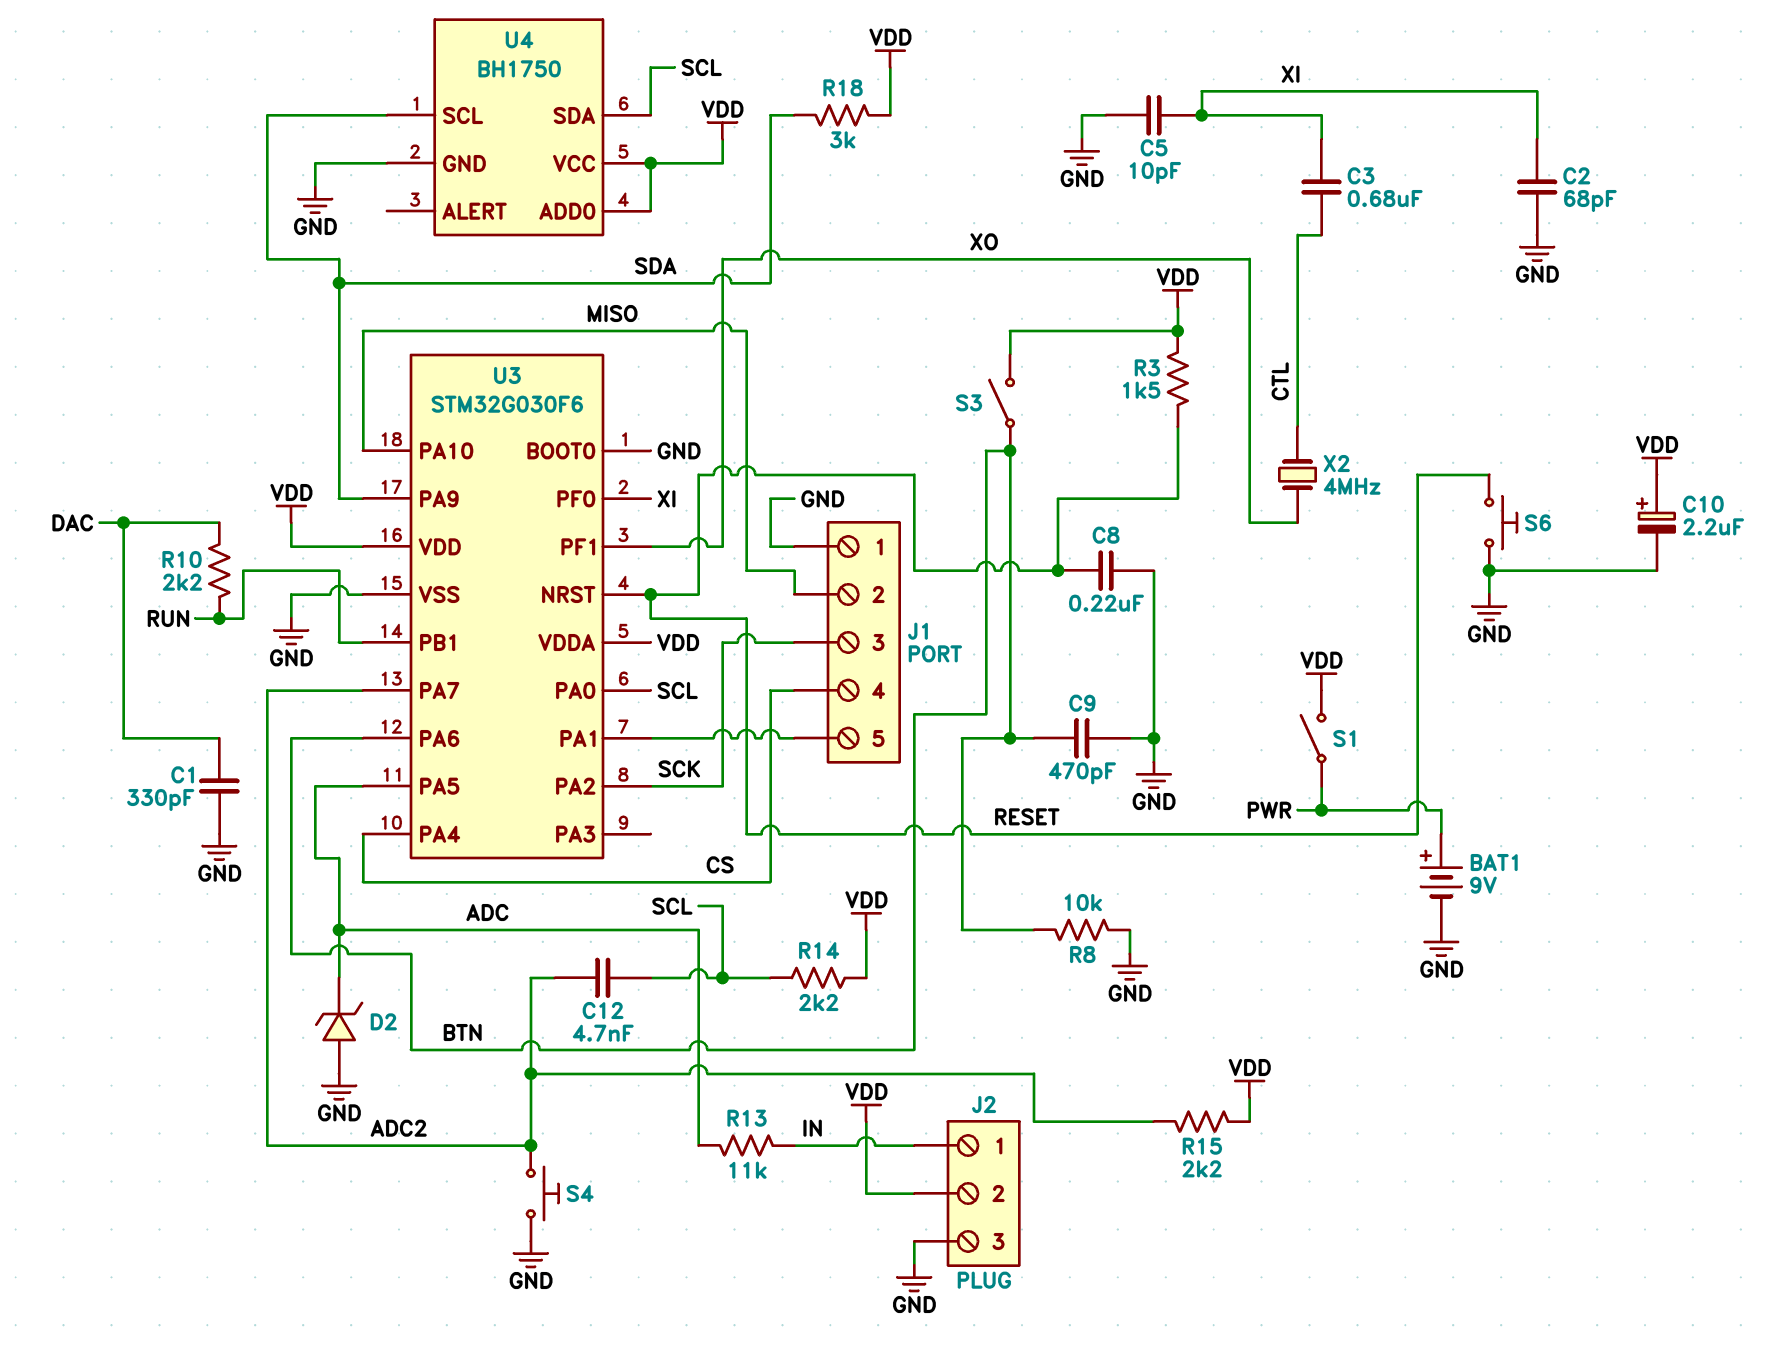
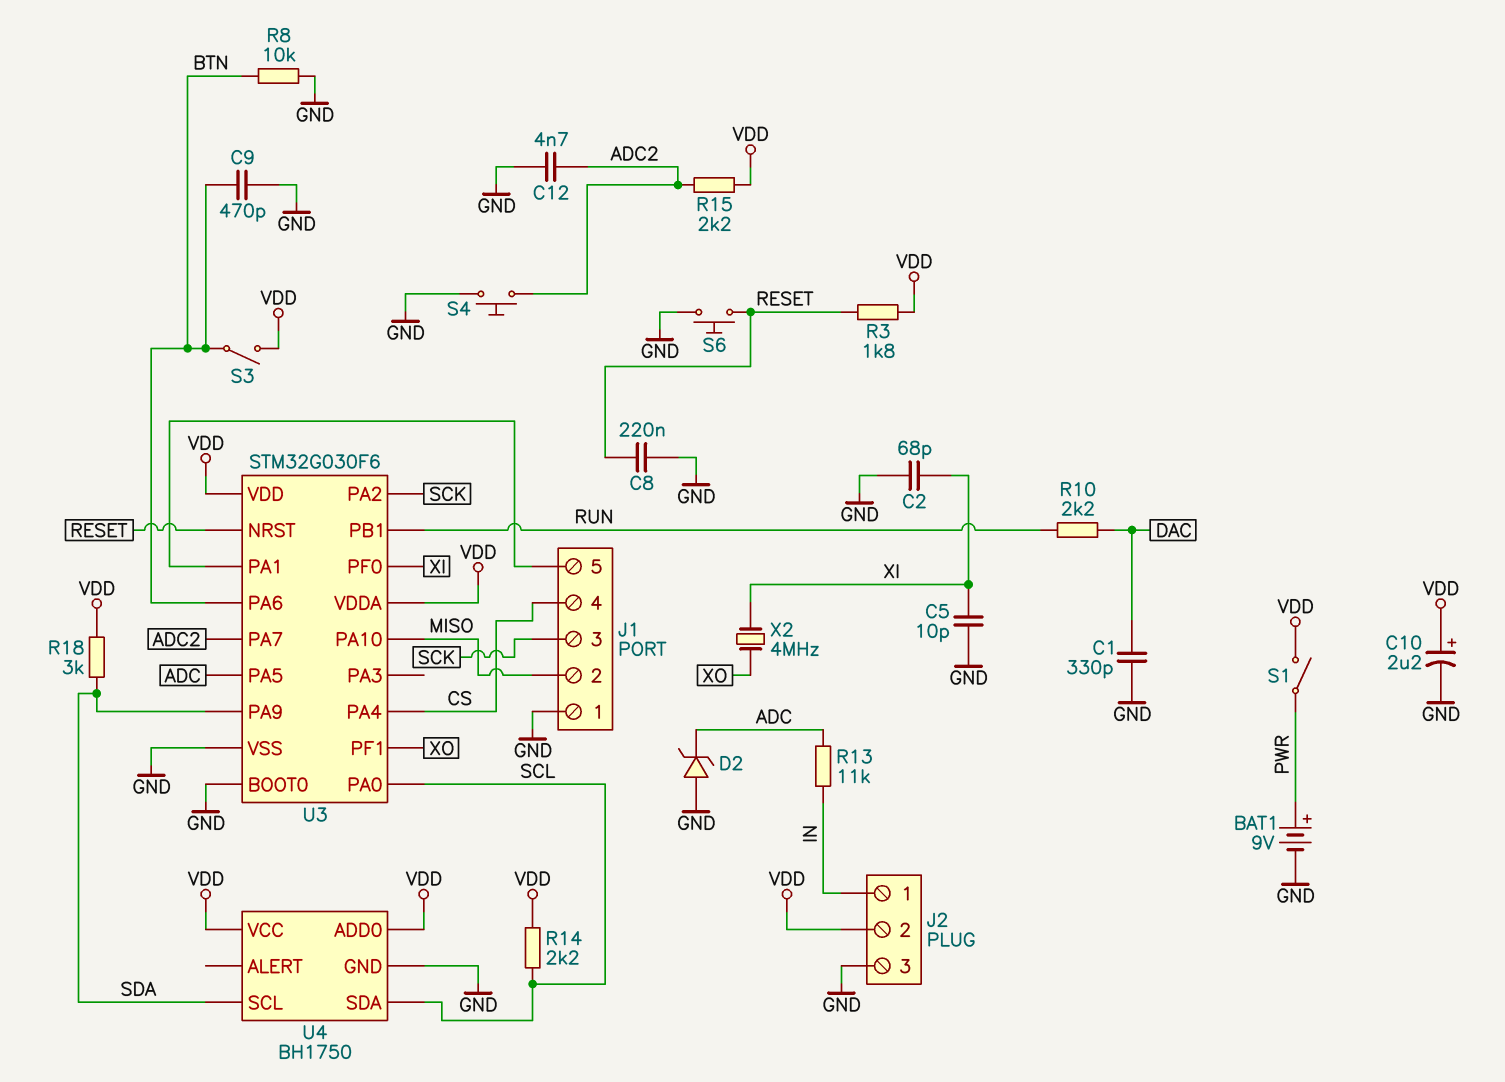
C3: 680nF (CTL, XI) -> none
C12: 4.7nF (ADC2, SCL) -> 4.7nF (ADC2, GND)
R3: 1.5k (RESET, VDD) -> 1.8k (RESET, VDD)
X2: 4MHz (CTL, XO) -> 4MHz (XI, XO)

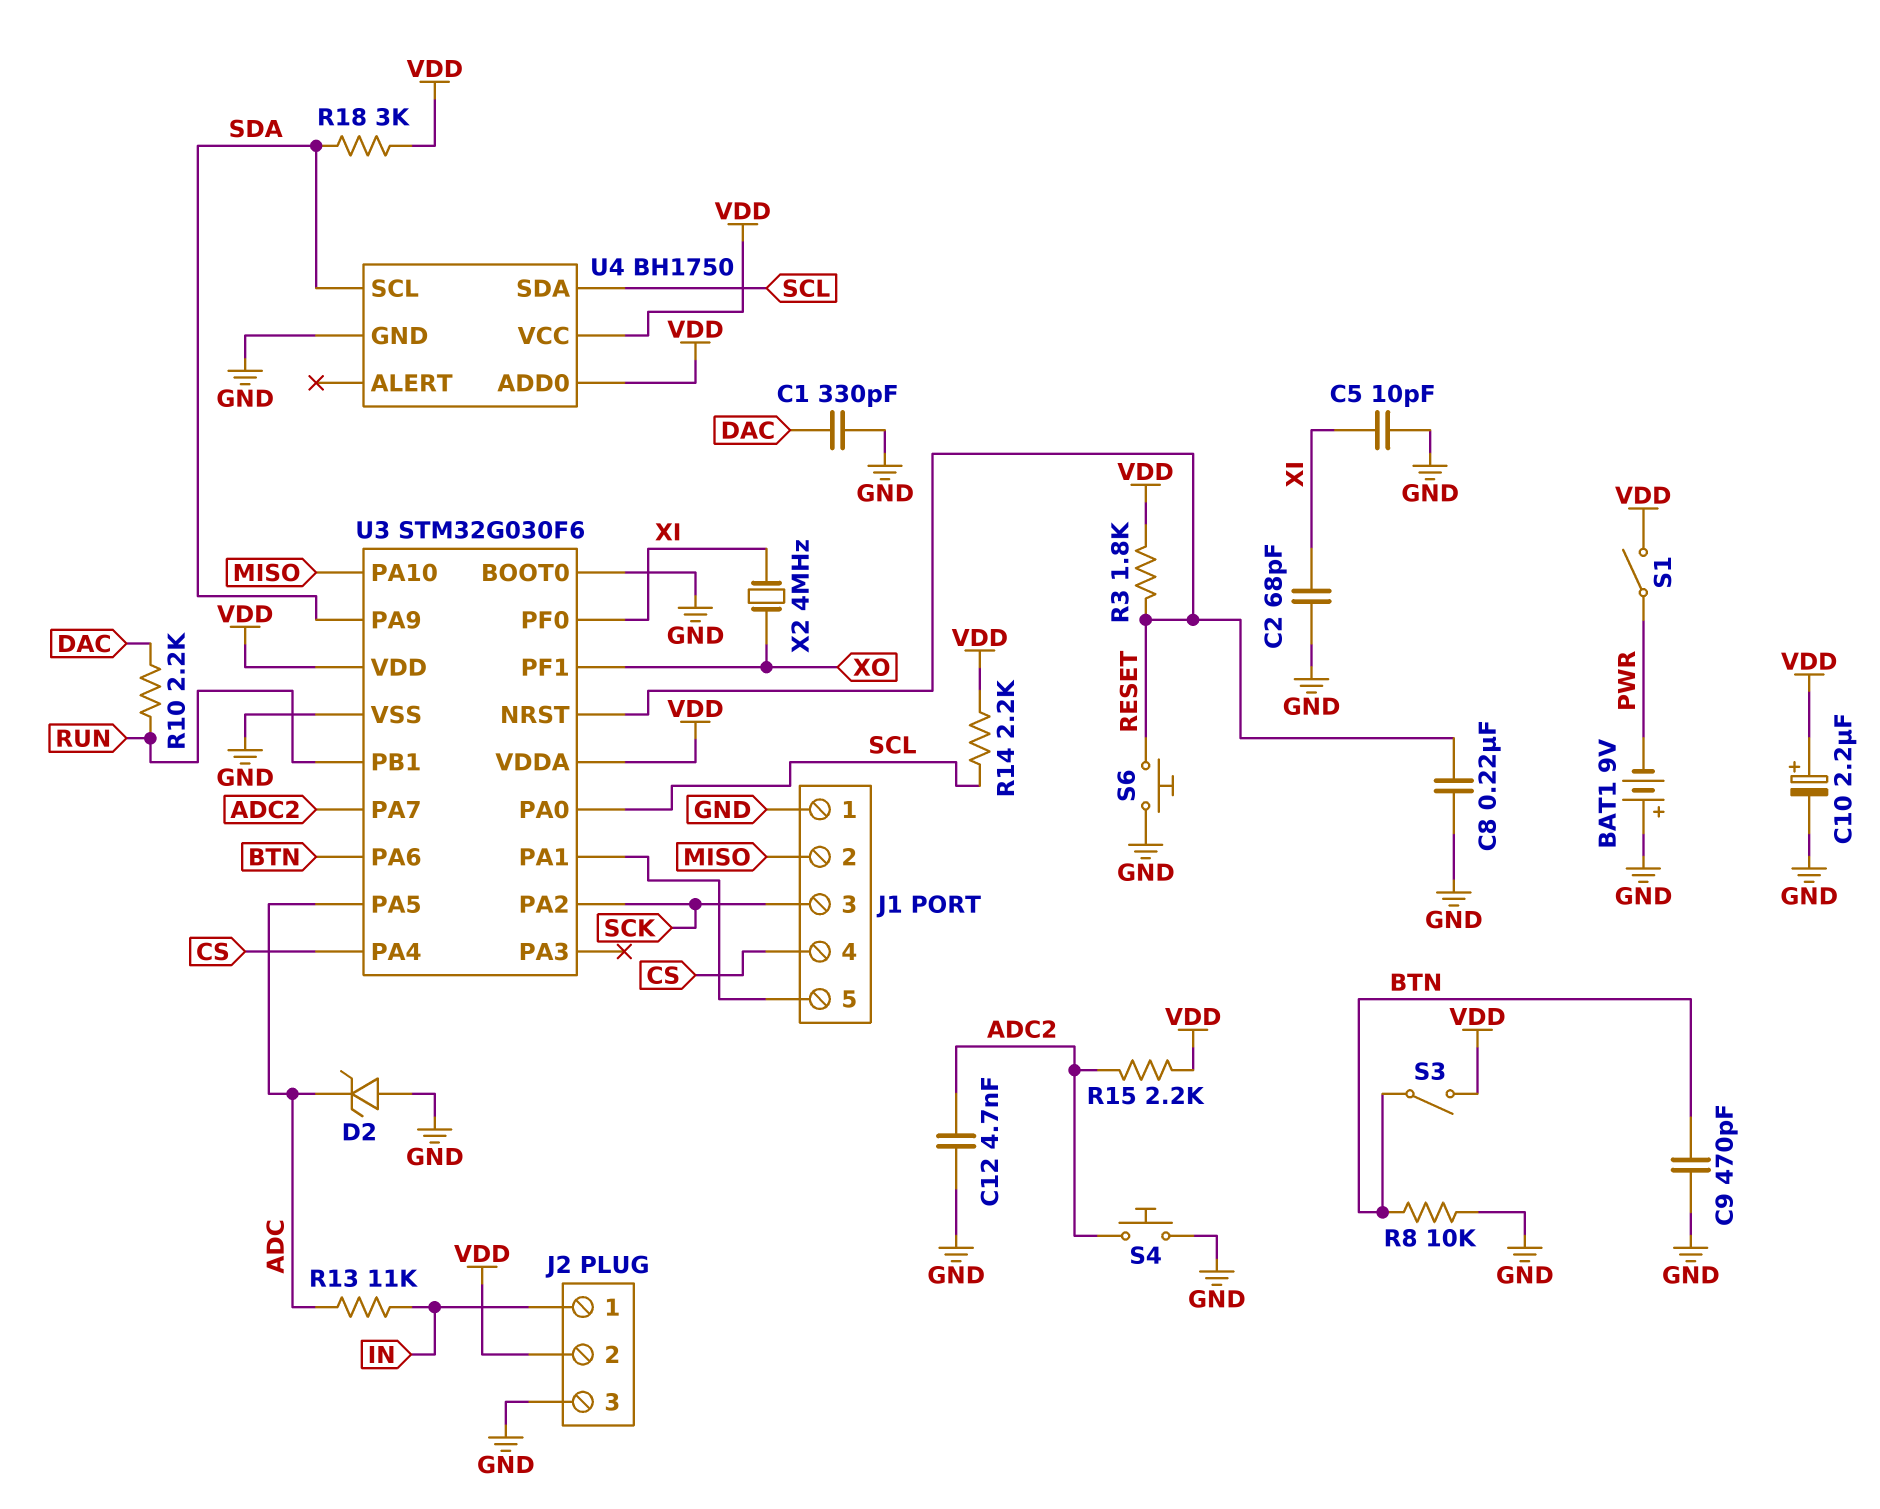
BAT1: 9V (plus PWR, minus GND) -> 9V (plus GND, minus PWR)

